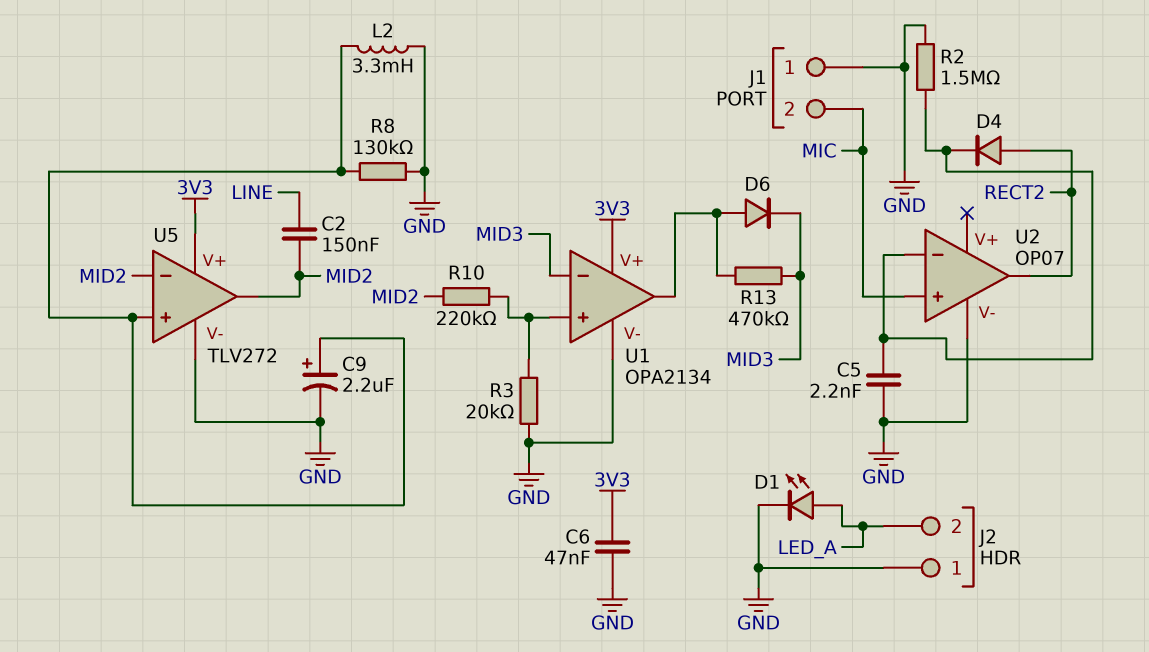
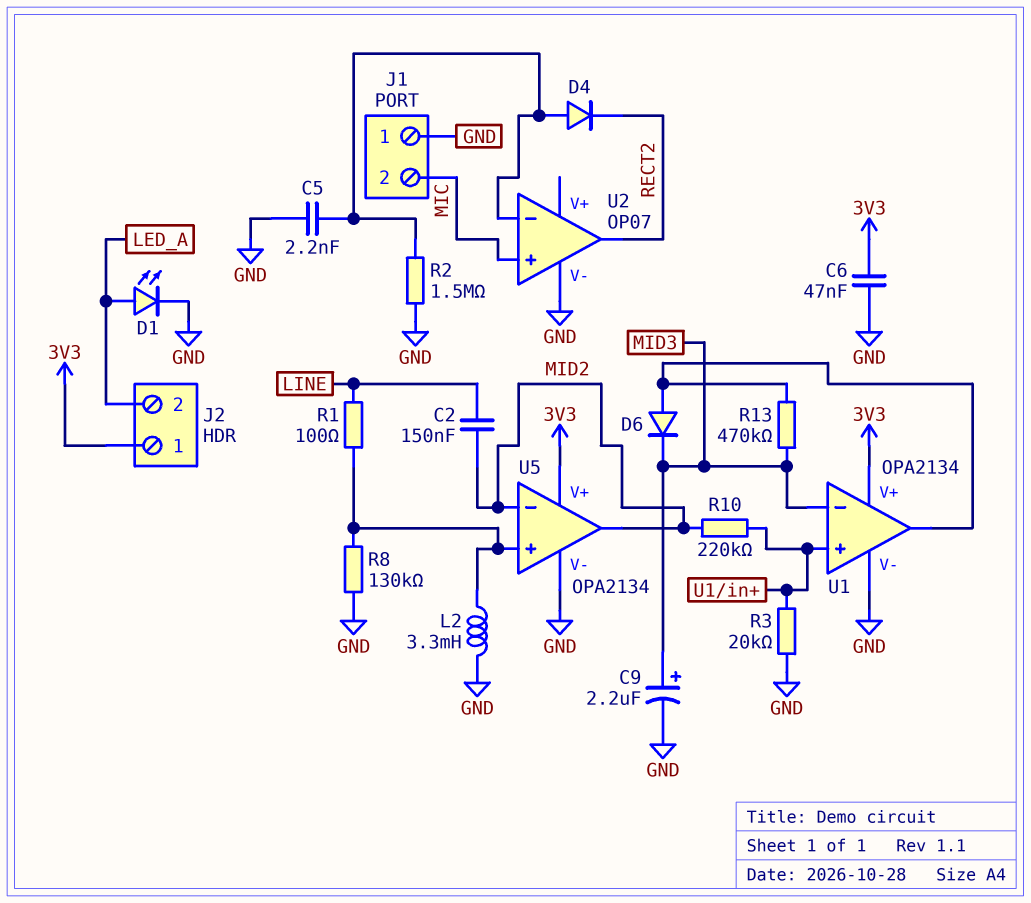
C9: 2.2uF (plus U5/in+, minus GND) -> 2.2uF (plus MID3, minus GND)
D4: diode (A RECT2, K U2/in-) -> diode (A U2/in-, K RECT2)
J2 pin 1: GND -> 3V3
R1: none -> 100 (LINE, U5/in+)
U5: TLV272 -> OPA2134

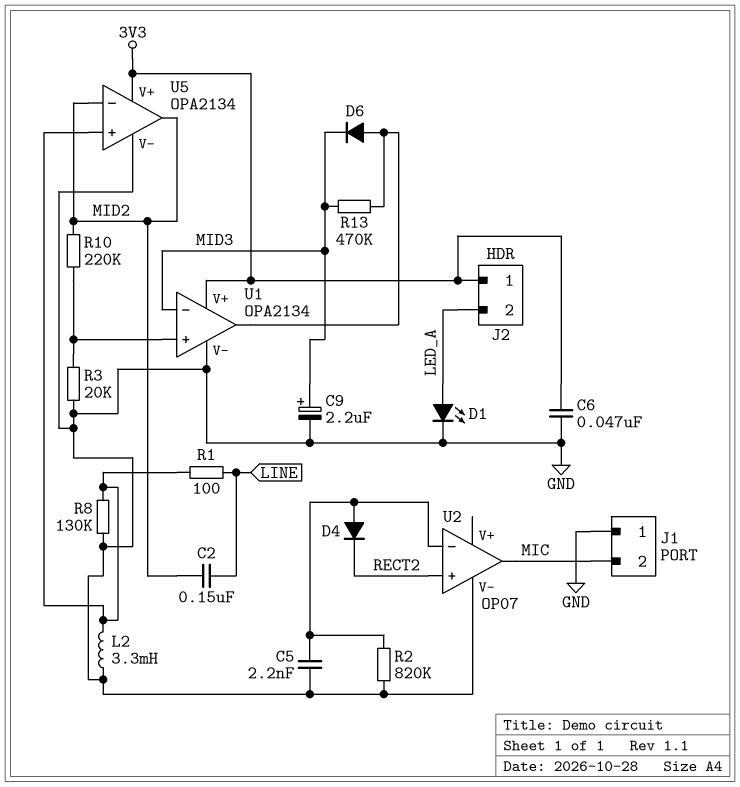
R2: 1.5M (GND, U2/in-) -> 820k (GND, U2/in-)
U2 pin in+: MIC -> RECT2
U2 pin out: RECT2 -> MIC

